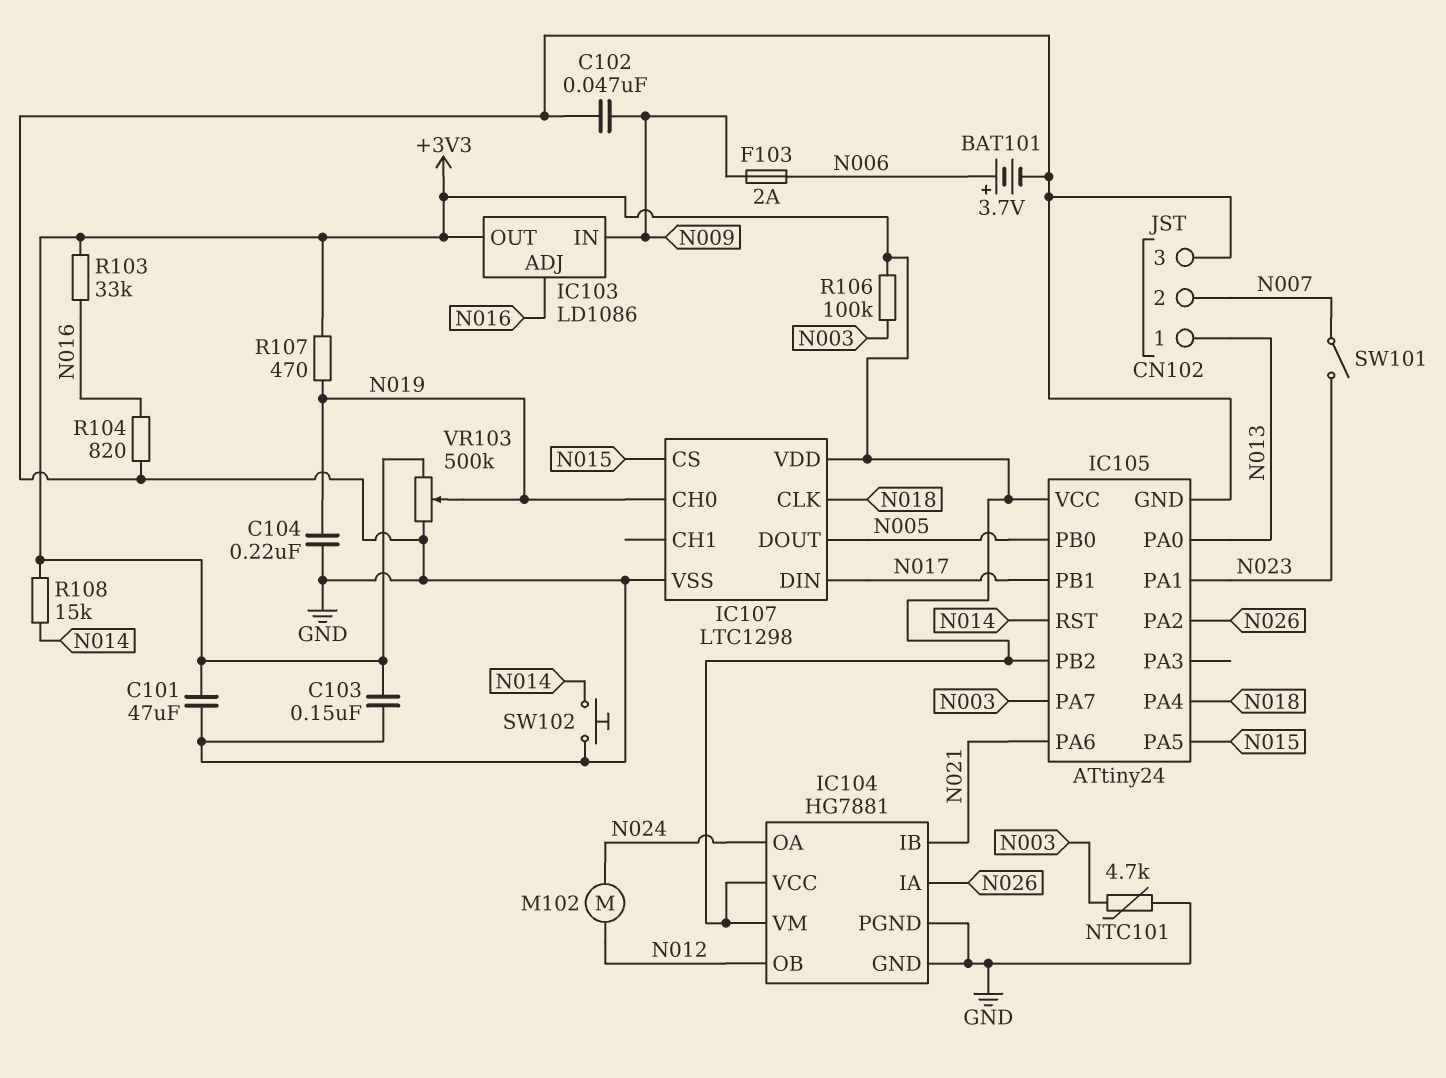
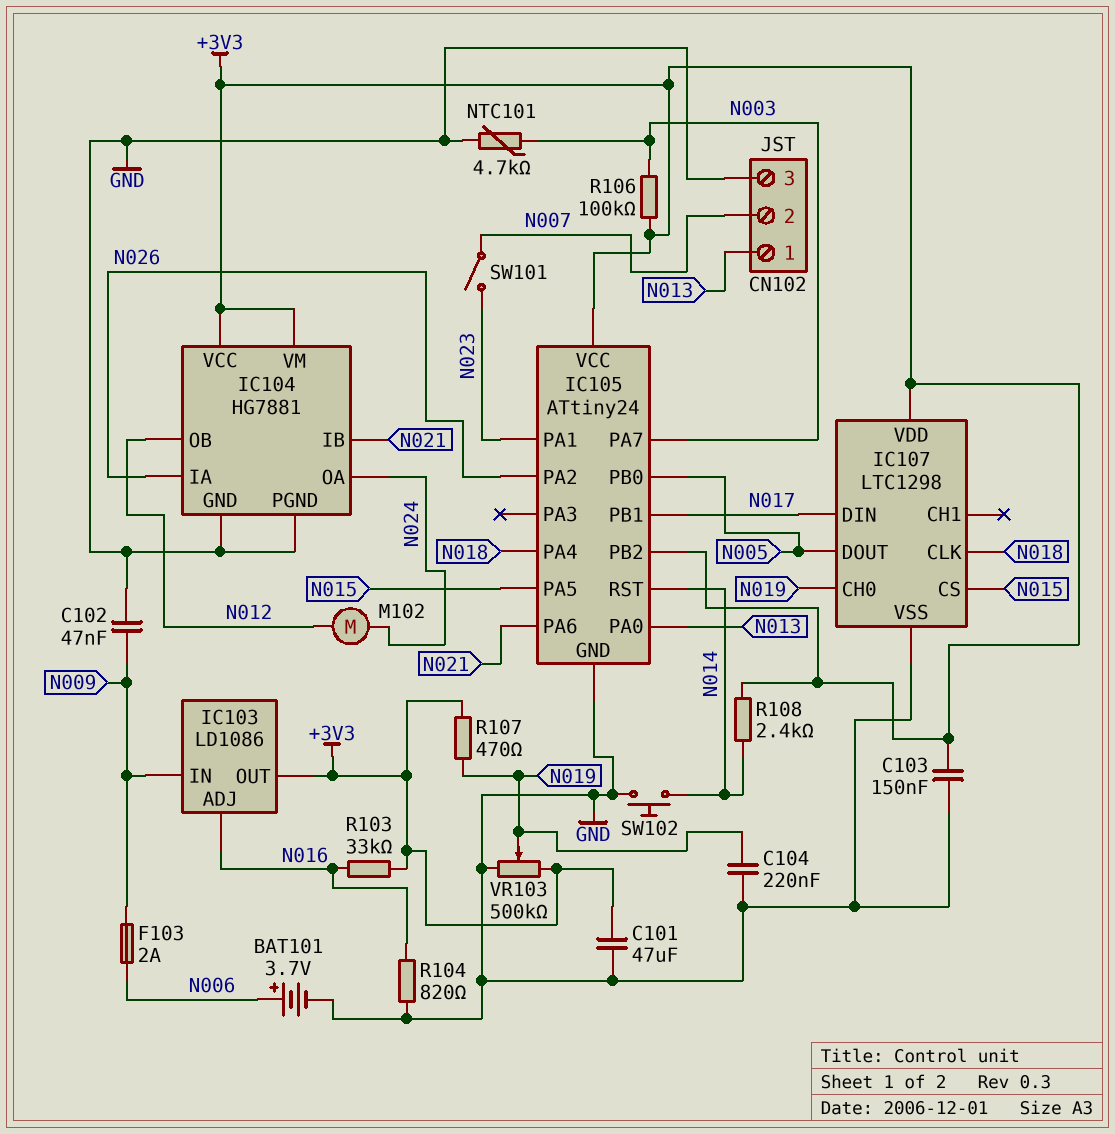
R108: 15k (+3V3, N014) -> 2.4k (+3V3, N014)

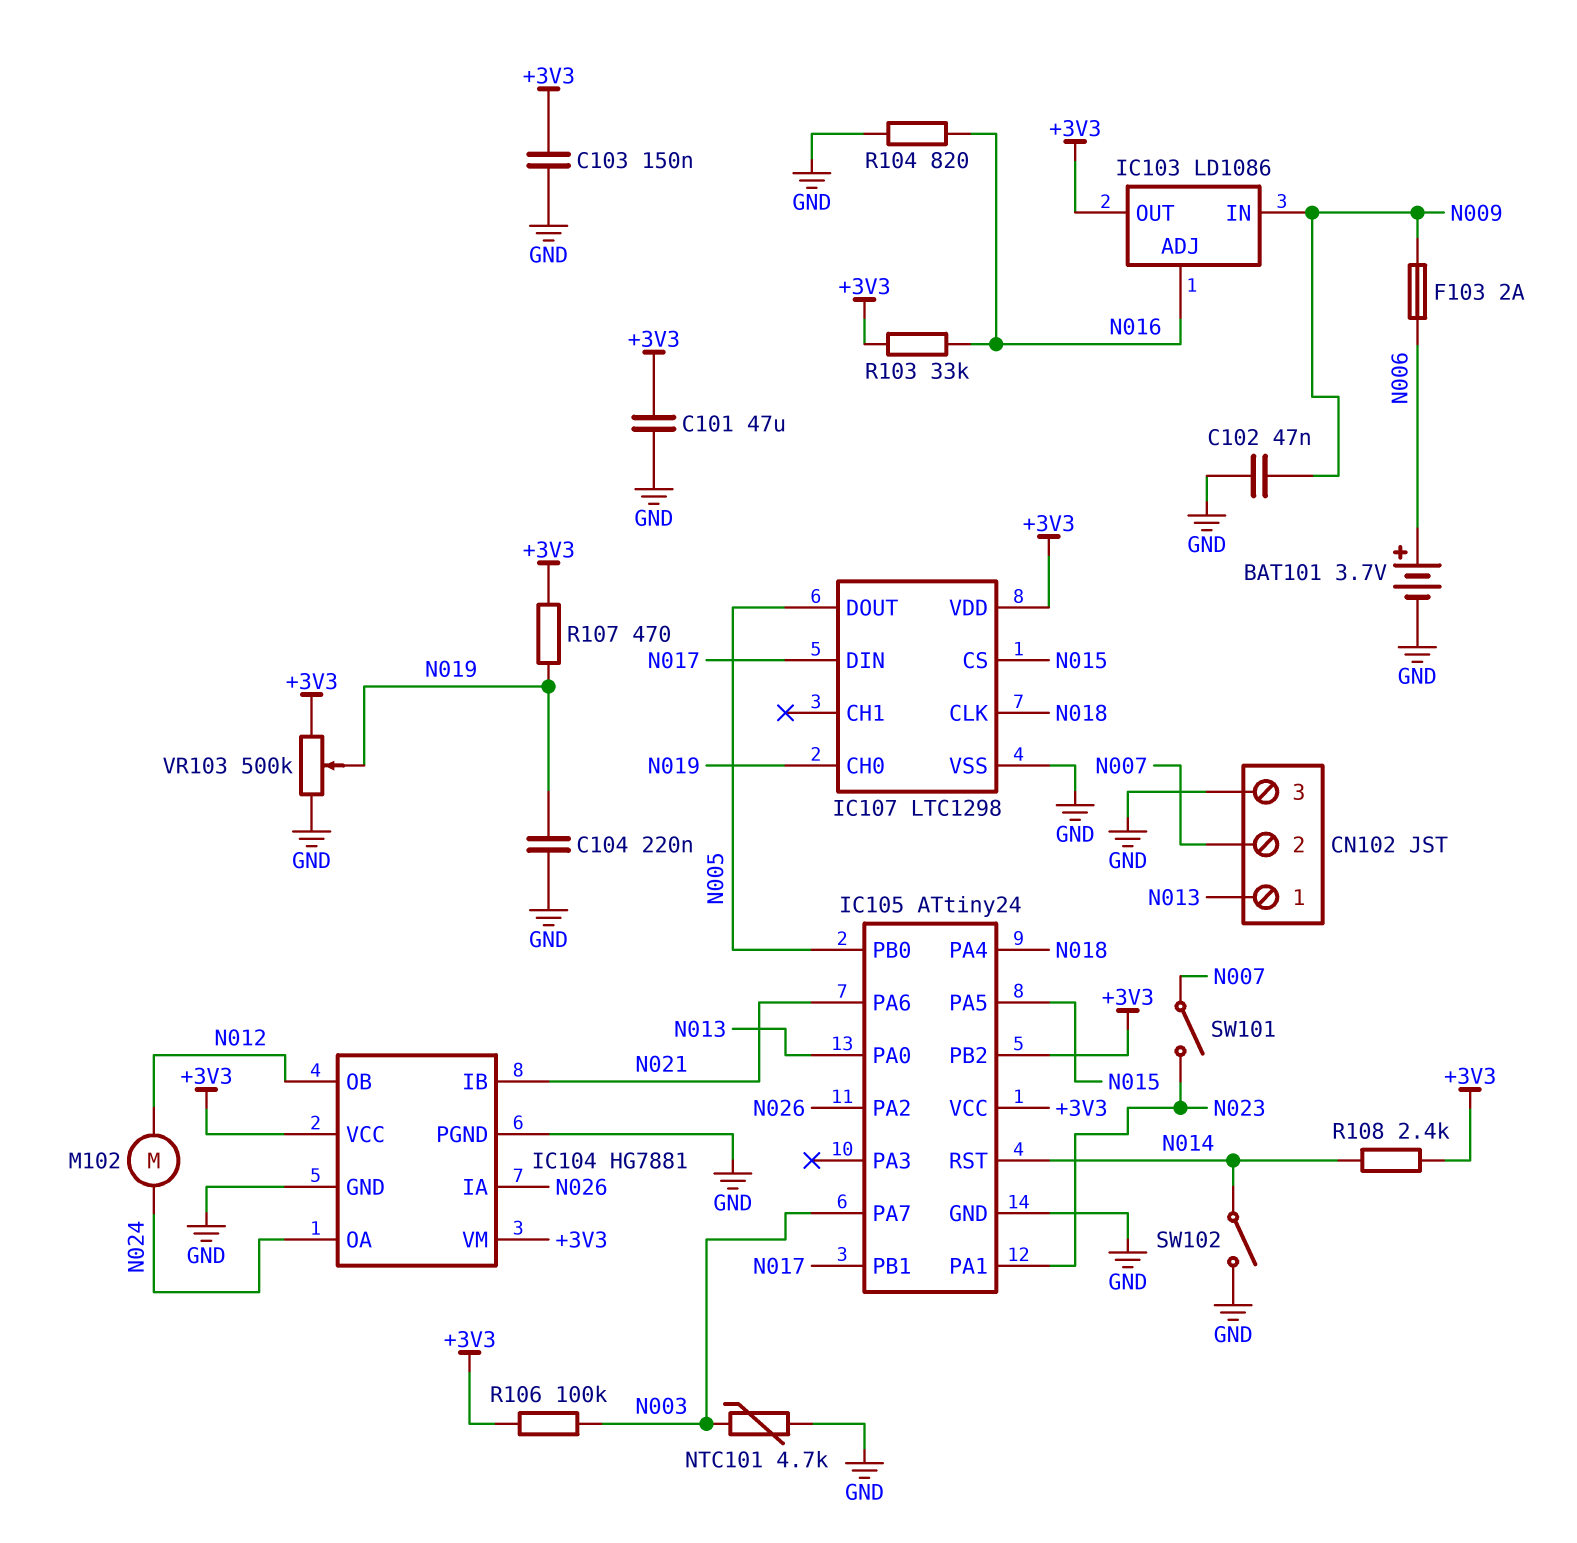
SW102: button (GND, N014) -> switch (GND, N014)

